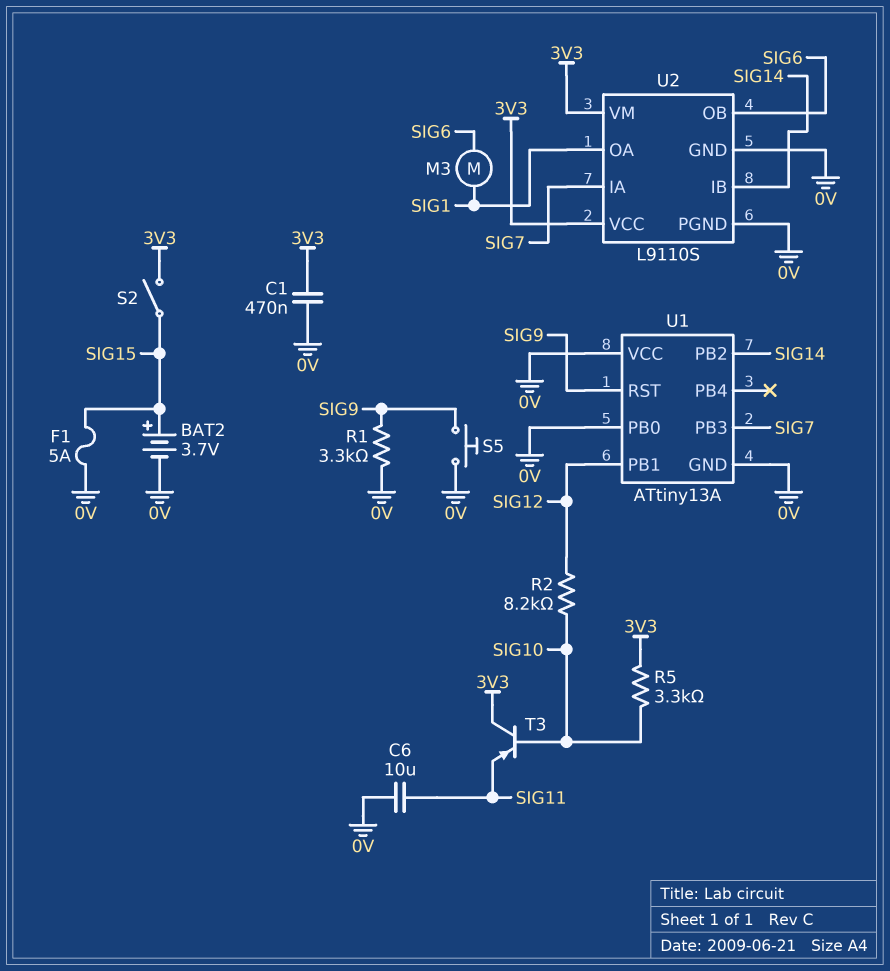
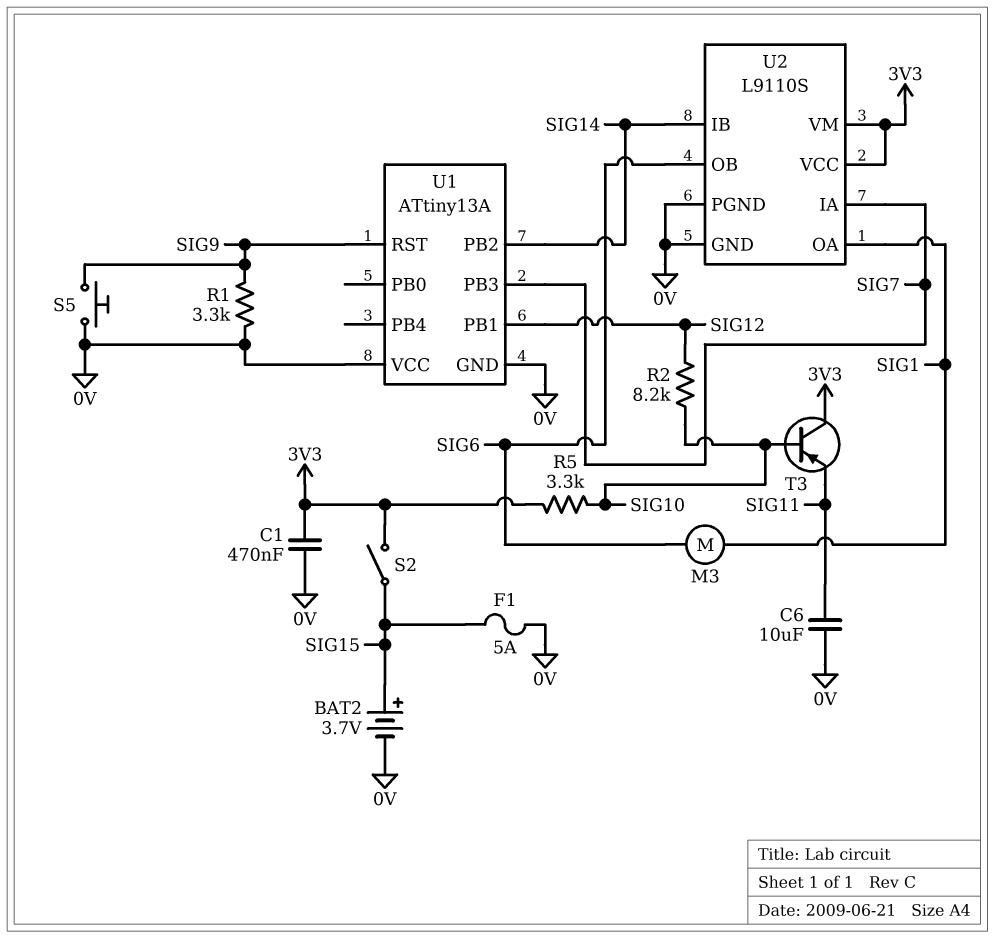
U1 pin PB0: 0V -> none

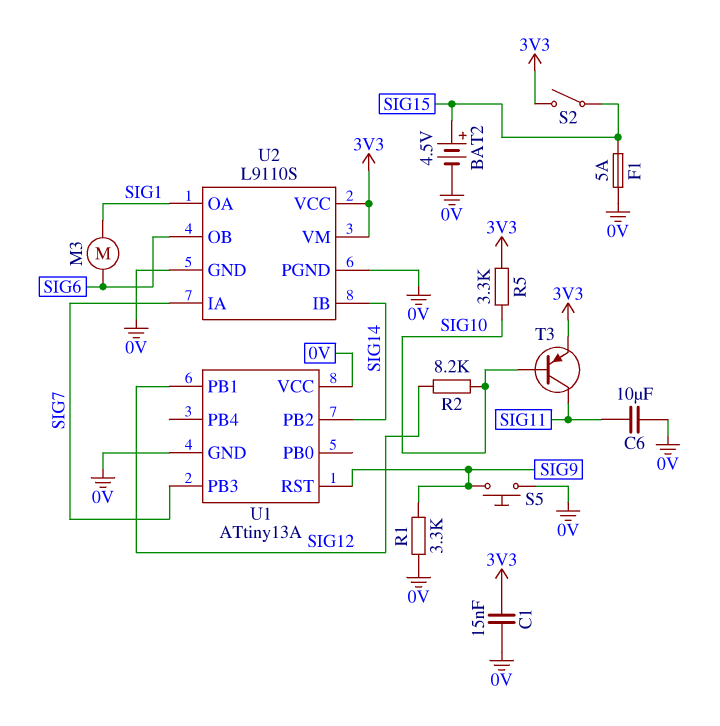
BAT2: 3.7V (plus SIG15, minus 0V) -> 4.5V (plus SIG15, minus 0V)
C1: 470nF (0V, 3V3) -> 15nF (0V, 3V3)
T3: PNP (B SIG10, C 3V3, E SIG11) -> PNP (B SIG10, C SIG11, E 3V3)

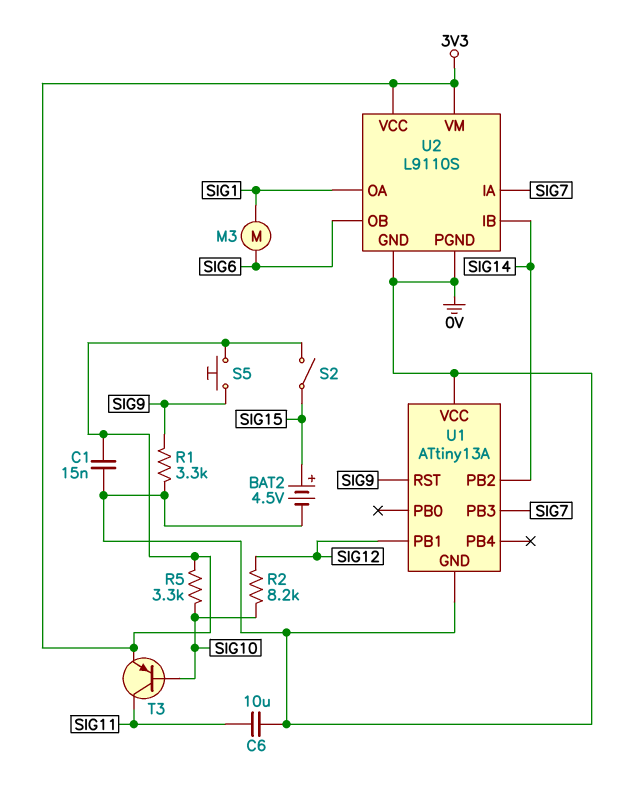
F1: 5A (0V, SIG15) -> none
S5: button (0V, SIG9) -> button (3V3, SIG9)

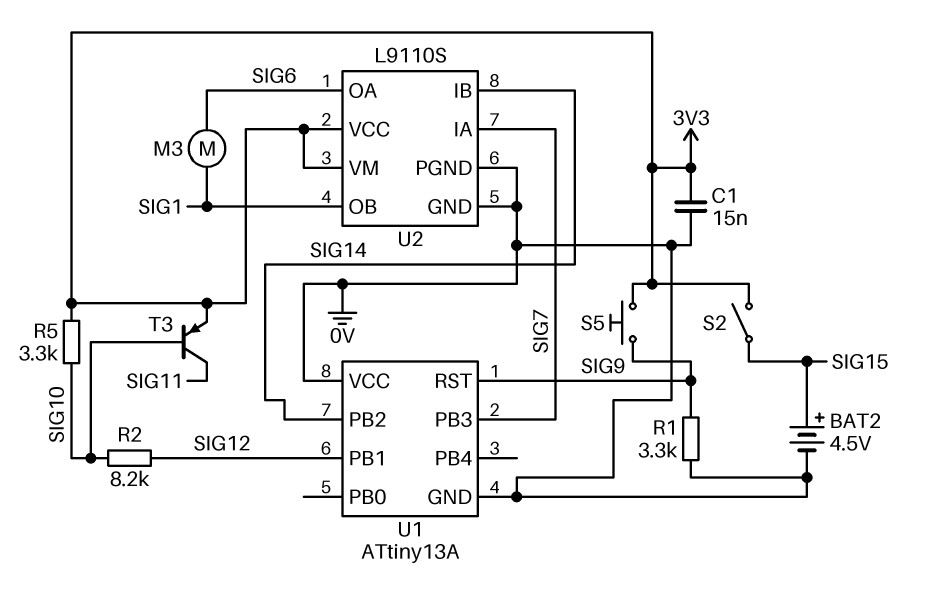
C6: 10uF (0V, SIG11) -> none
U2 pin OA: SIG1 -> SIG6
U2 pin OB: SIG6 -> SIG1

